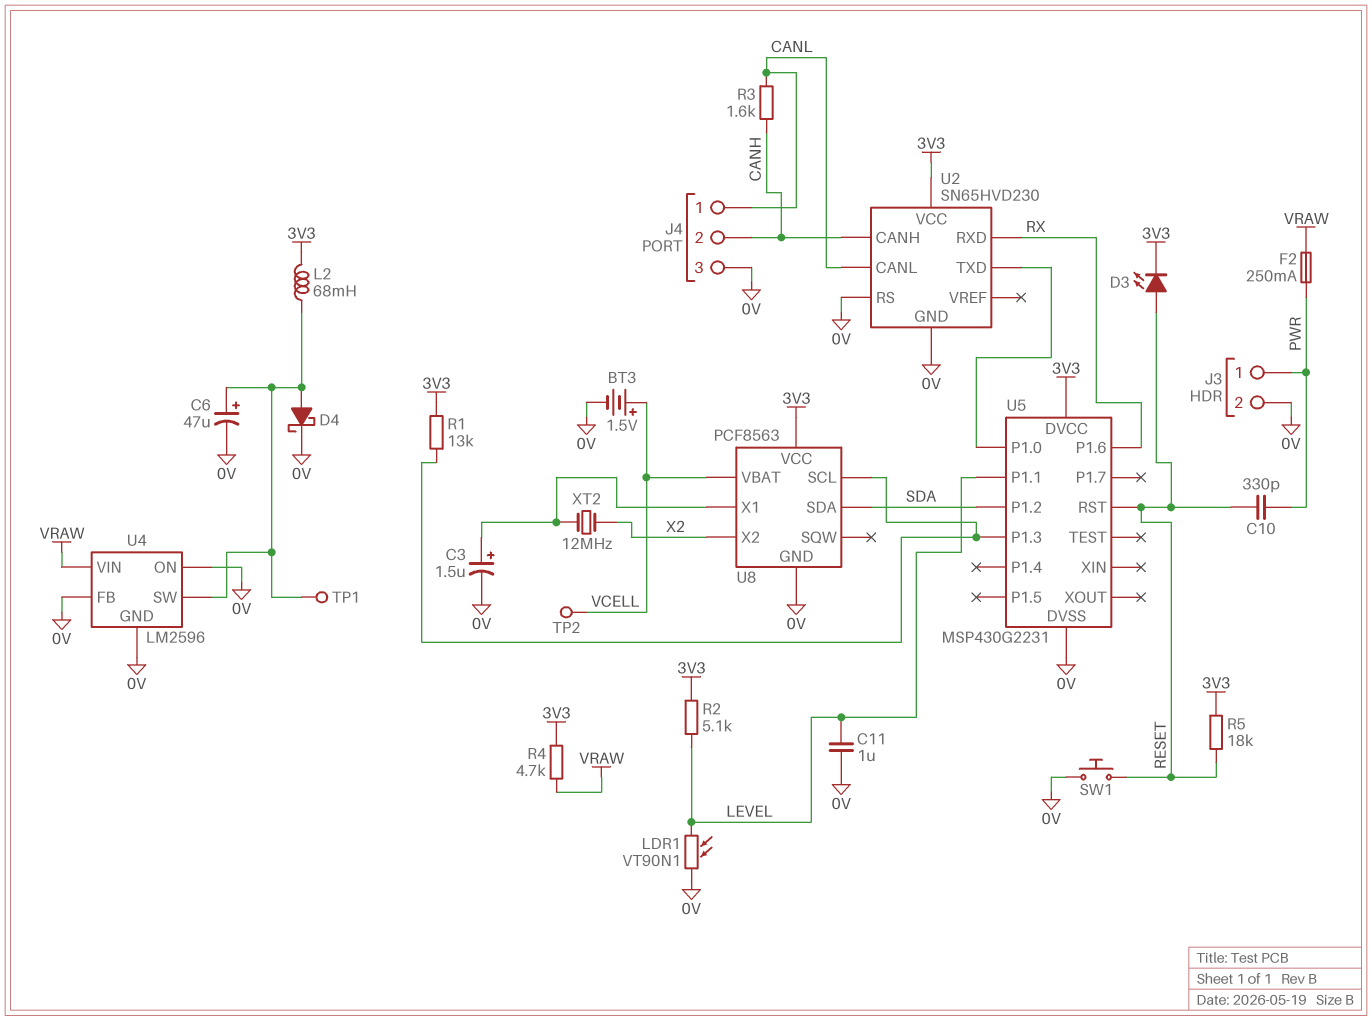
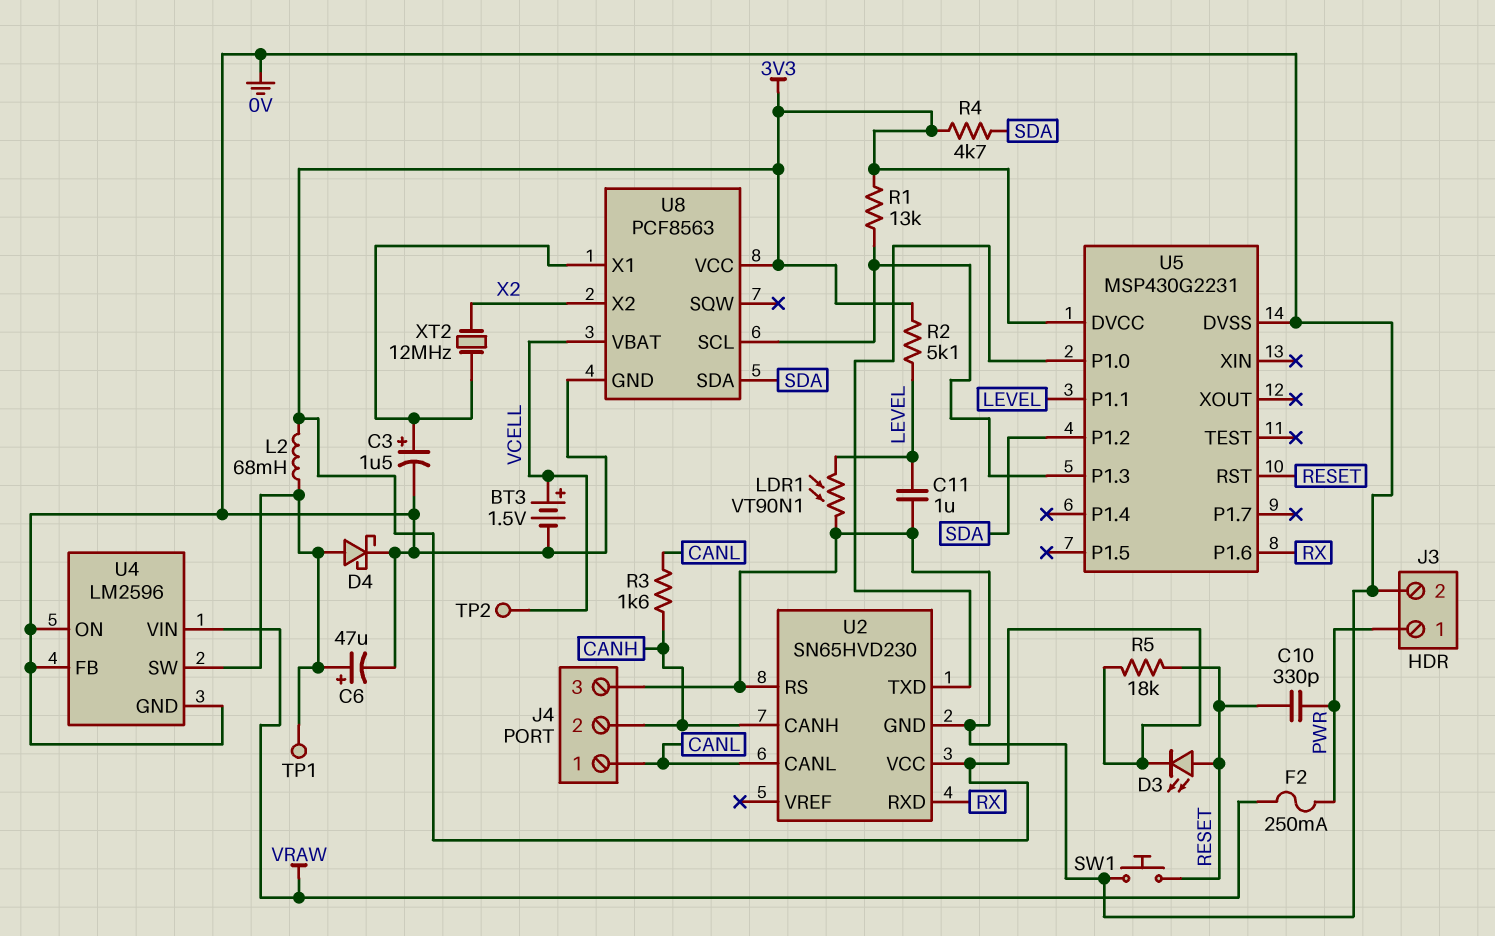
R4: 4.7k (3V3, VRAW) -> 4.7k (3V3, SDA)

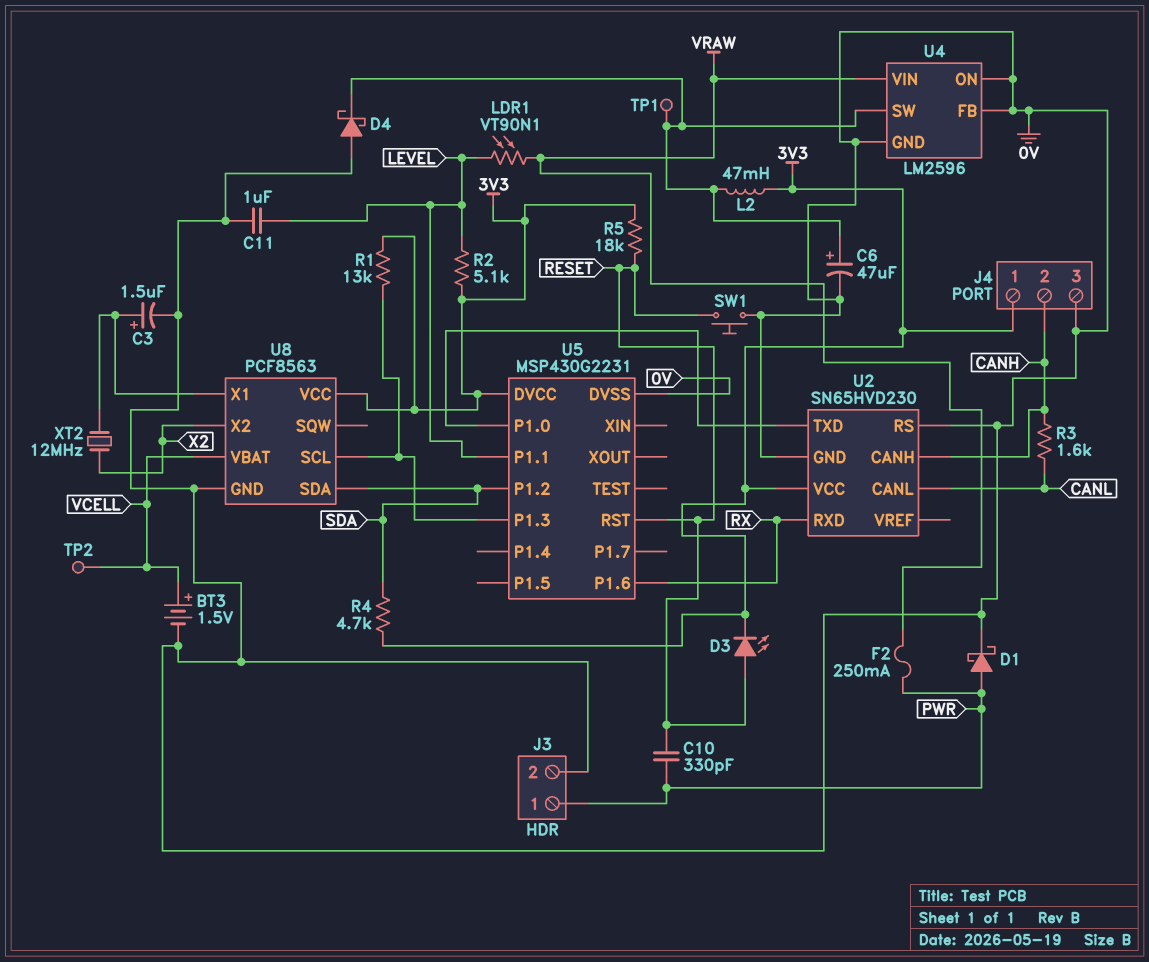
D1: none -> schottky (A PWR, K 0V)
D4: schottky (A U4/SW, K 0V) -> schottky (A 0V, K U4/SW)
J4 pin 1: CANL -> 3V3
L2: 68mH (3V3, U4/SW) -> 47mH (3V3, U4/SW)
LDR1: VT90N1 (0V, LEVEL) -> VT90N1 (LEVEL, VRAW)

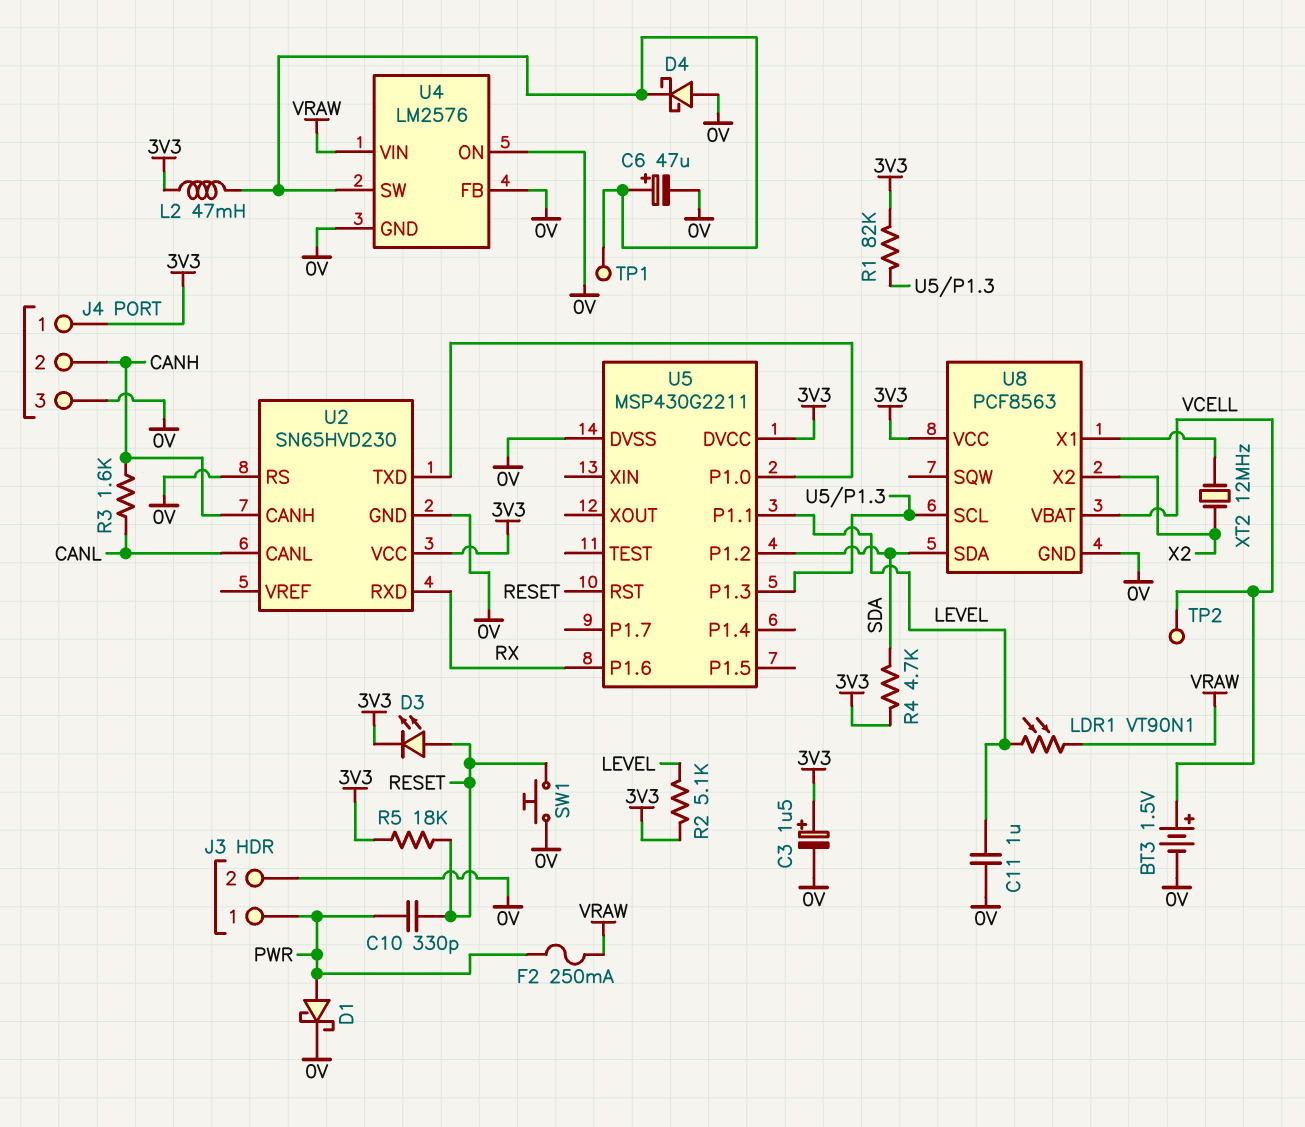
C3: 1.5uF (plus U8/X1, minus 0V) -> 1.5uF (plus 3V3, minus 0V)
R1: 13k (3V3, U5/P1.3) -> 82k (3V3, U5/P1.3)
U4: LM2596 -> LM2576
U5: MSP430G2231 -> MSP430G2211

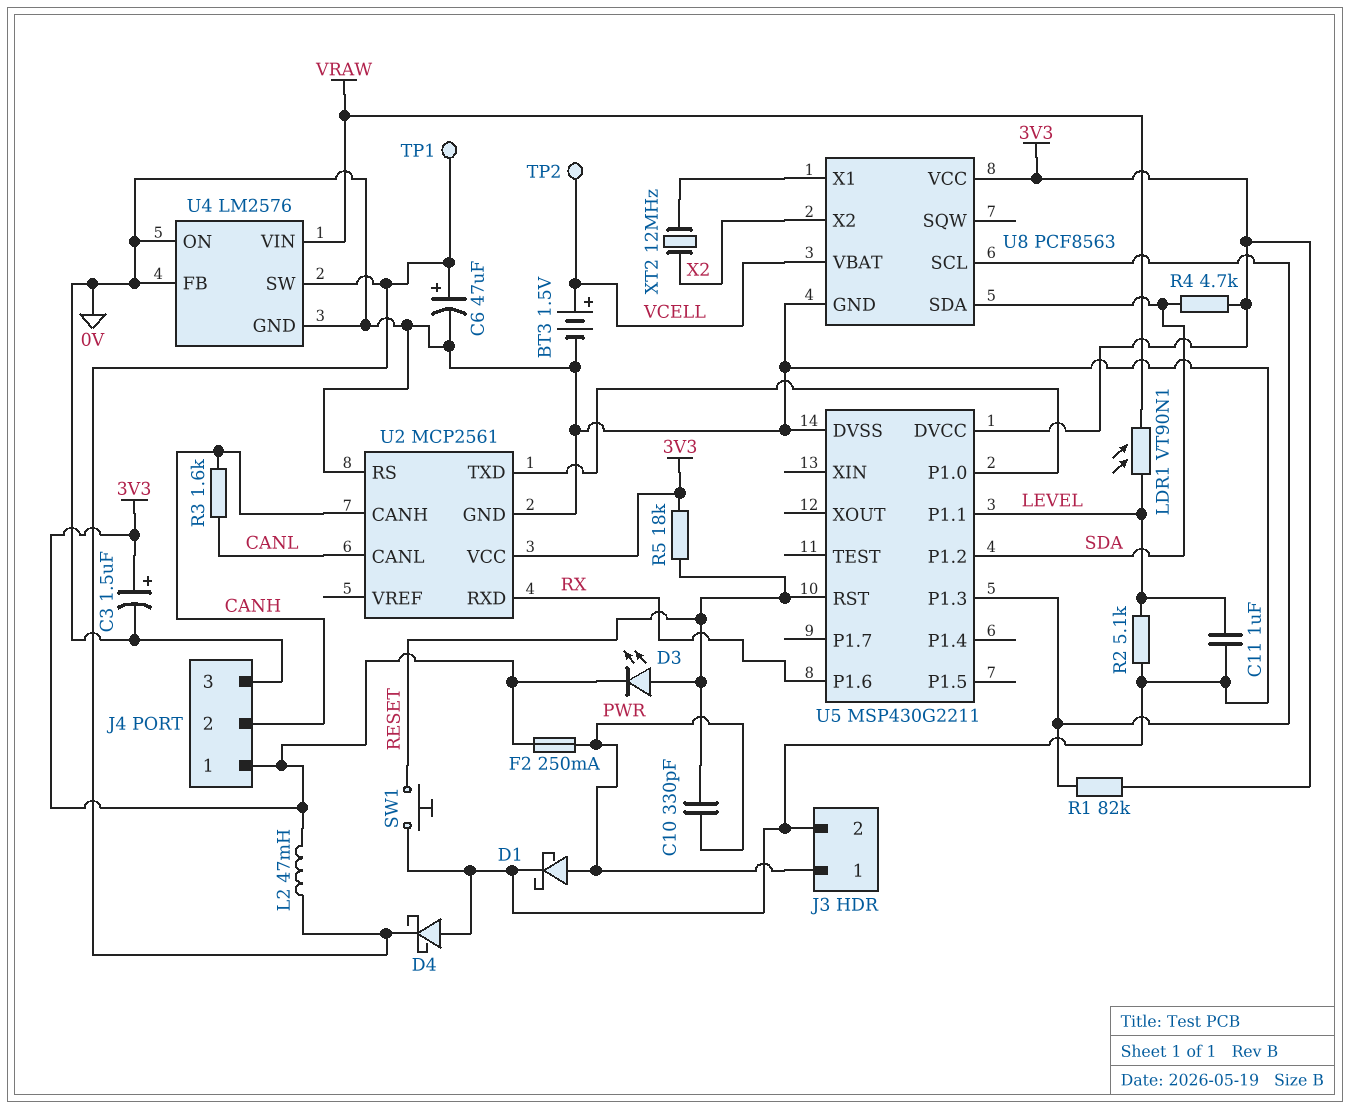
F2: 250mA (PWR, VRAW) -> 250mA (3V3, PWR)
R2: 5.1k (3V3, LEVEL) -> 5.1k (0V, LEVEL)
U2: SN65HVD230 -> MCP2561

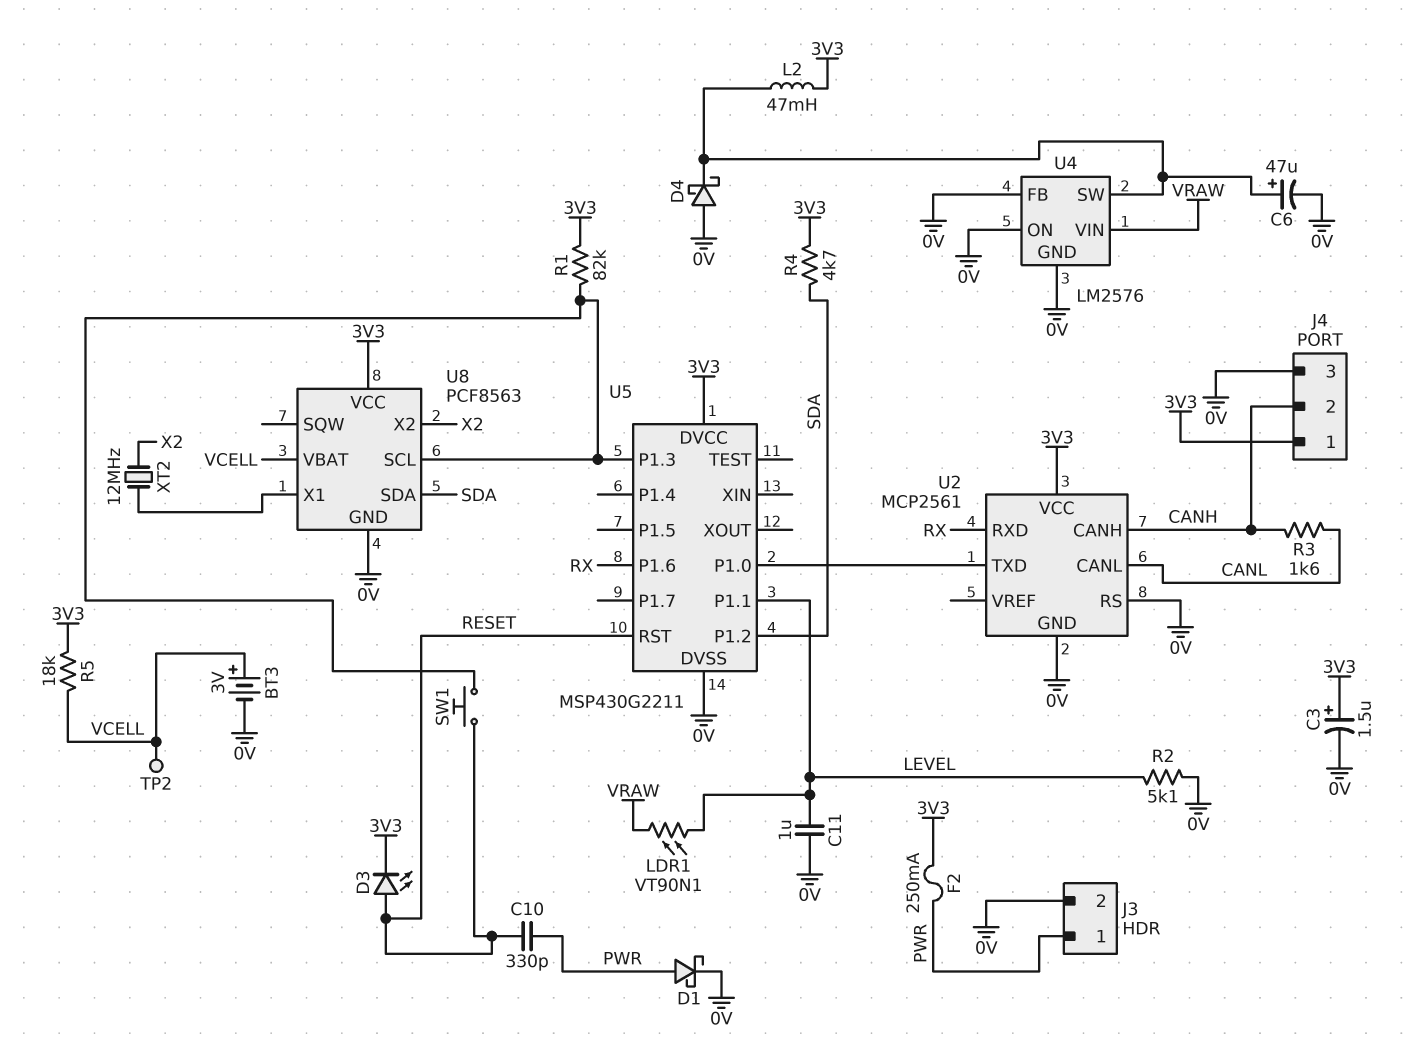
BT3: 1.5V (plus VCELL, minus 0V) -> 3V (plus VCELL, minus 0V)
R5: 18k (3V3, RESET) -> 18k (3V3, VCELL)
SW1: button (0V, RESET) -> button (RESET, U5/P1.3)
TP1: test point (U4/SW) -> none

